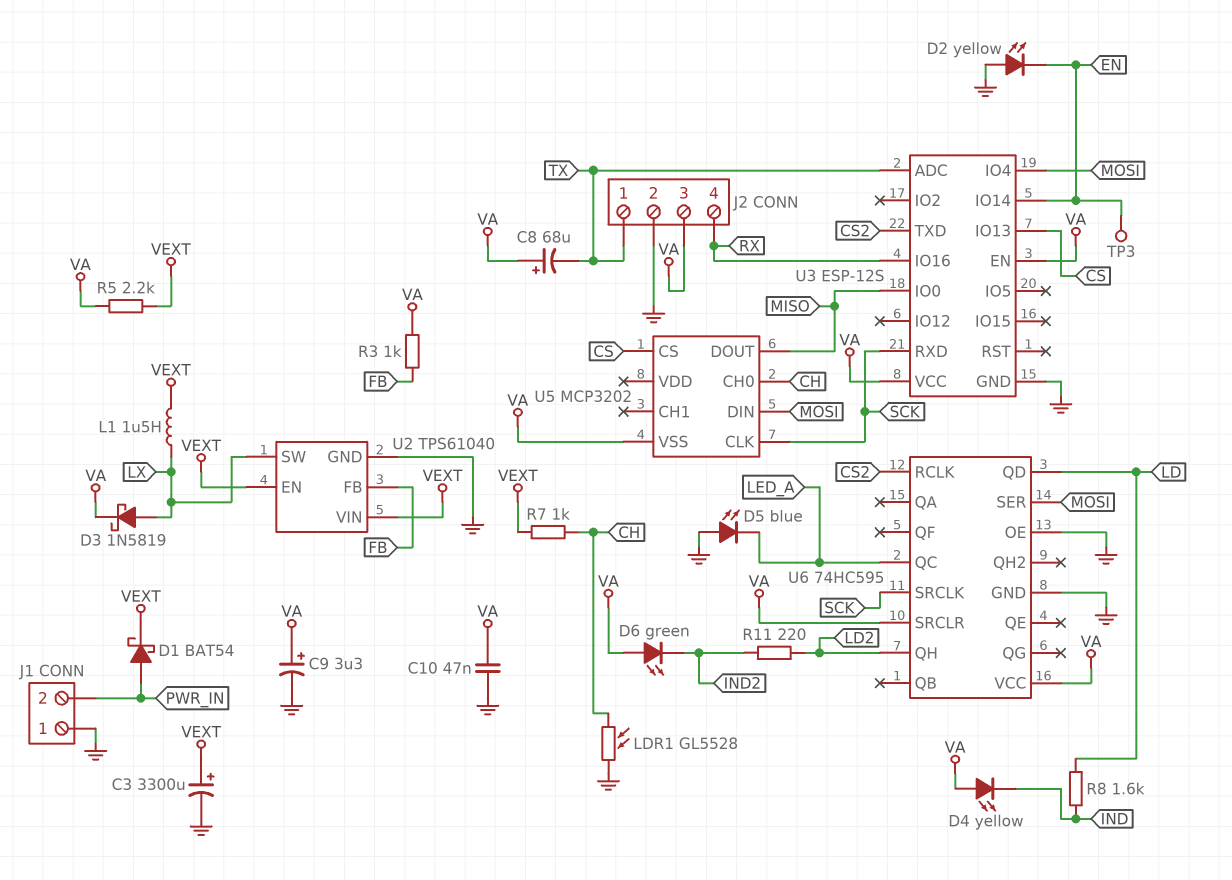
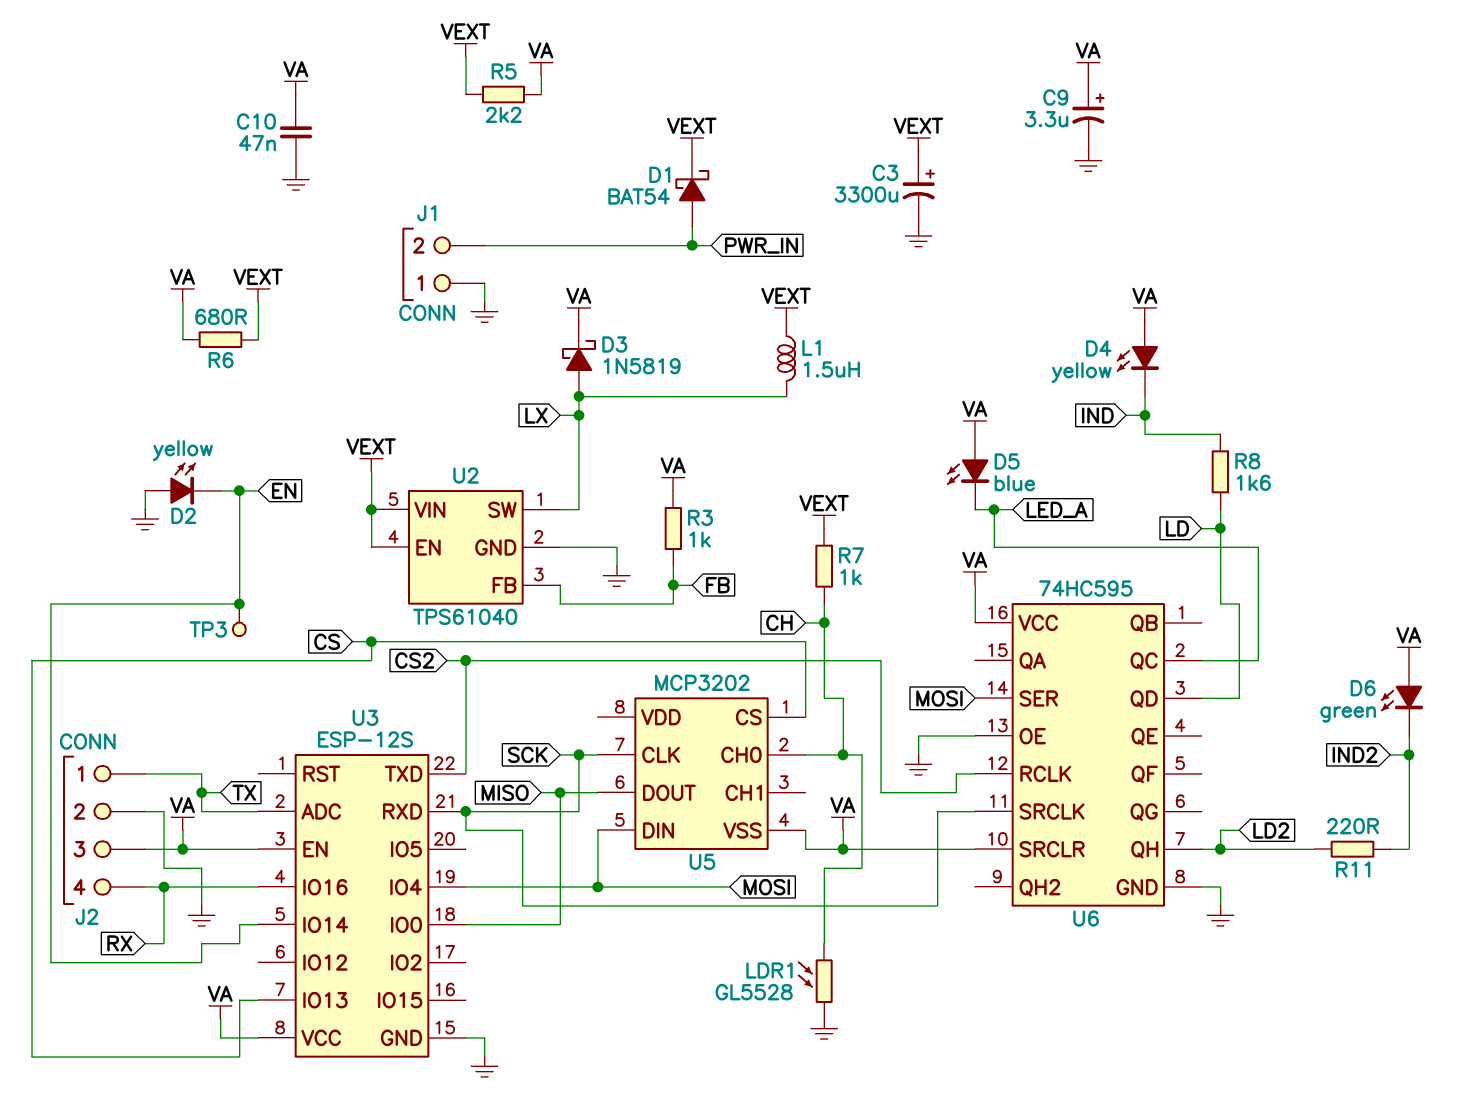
C8: 68uF (plus VA, minus TX) -> none
D5: LED blue (A GND, K LED_A) -> LED blue (A VA, K LED_A)
R6: none -> 680 (VA, VEXT)

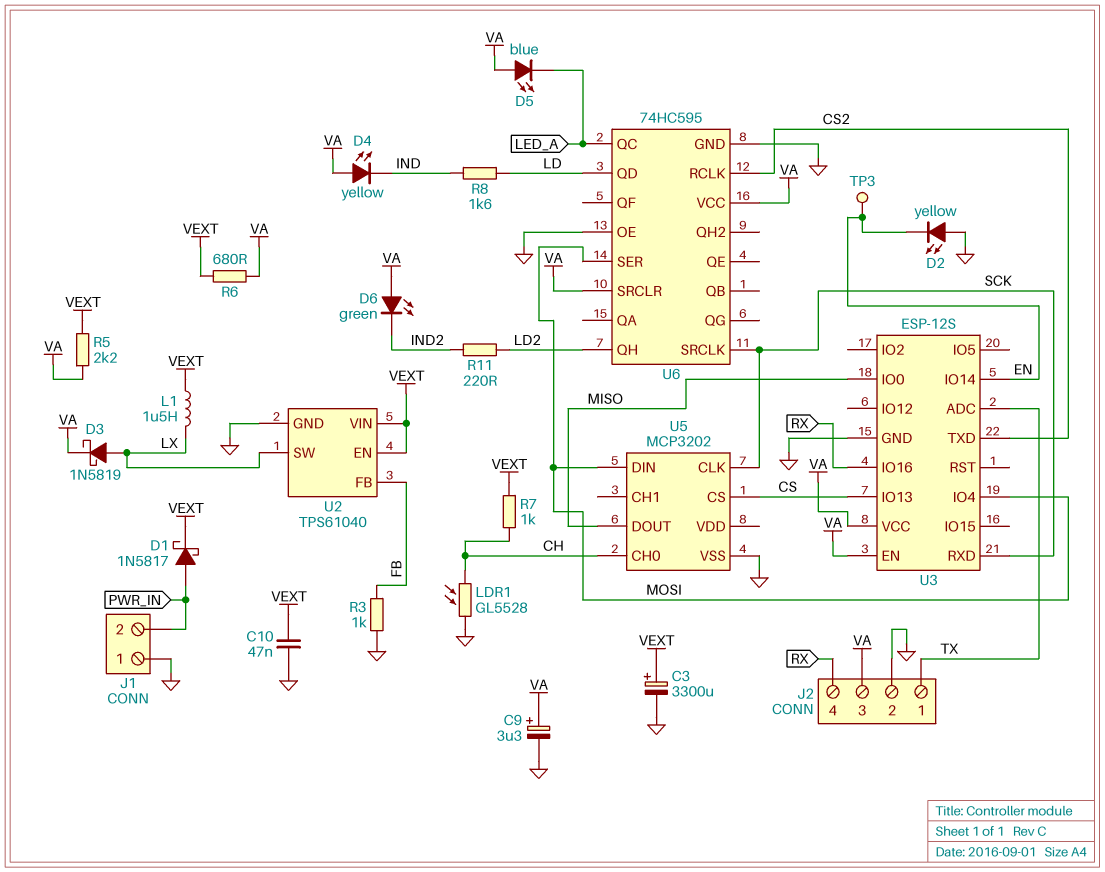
C10: 47nF (GND, VA) -> 47nF (GND, VEXT)
D1: schottky BAT54 (A PWR_IN, K VEXT) -> schottky 1N5817 (A PWR_IN, K VEXT)
R3: 1k (FB, VA) -> 1k (FB, GND)
U5 pin VSS: VA -> GND

